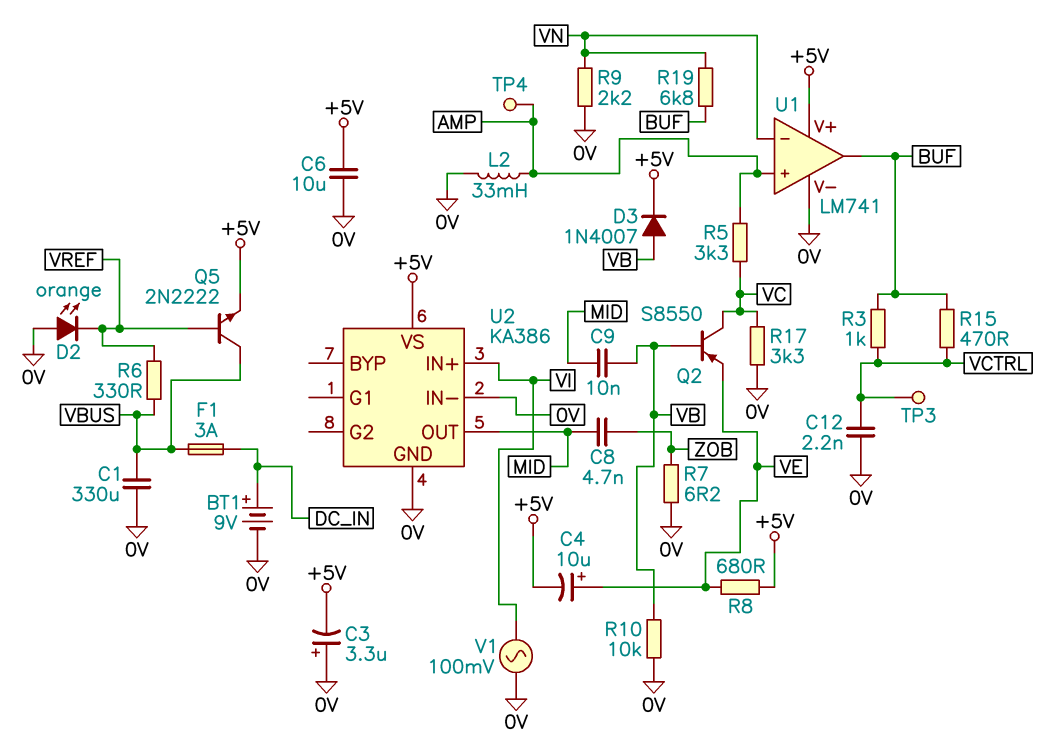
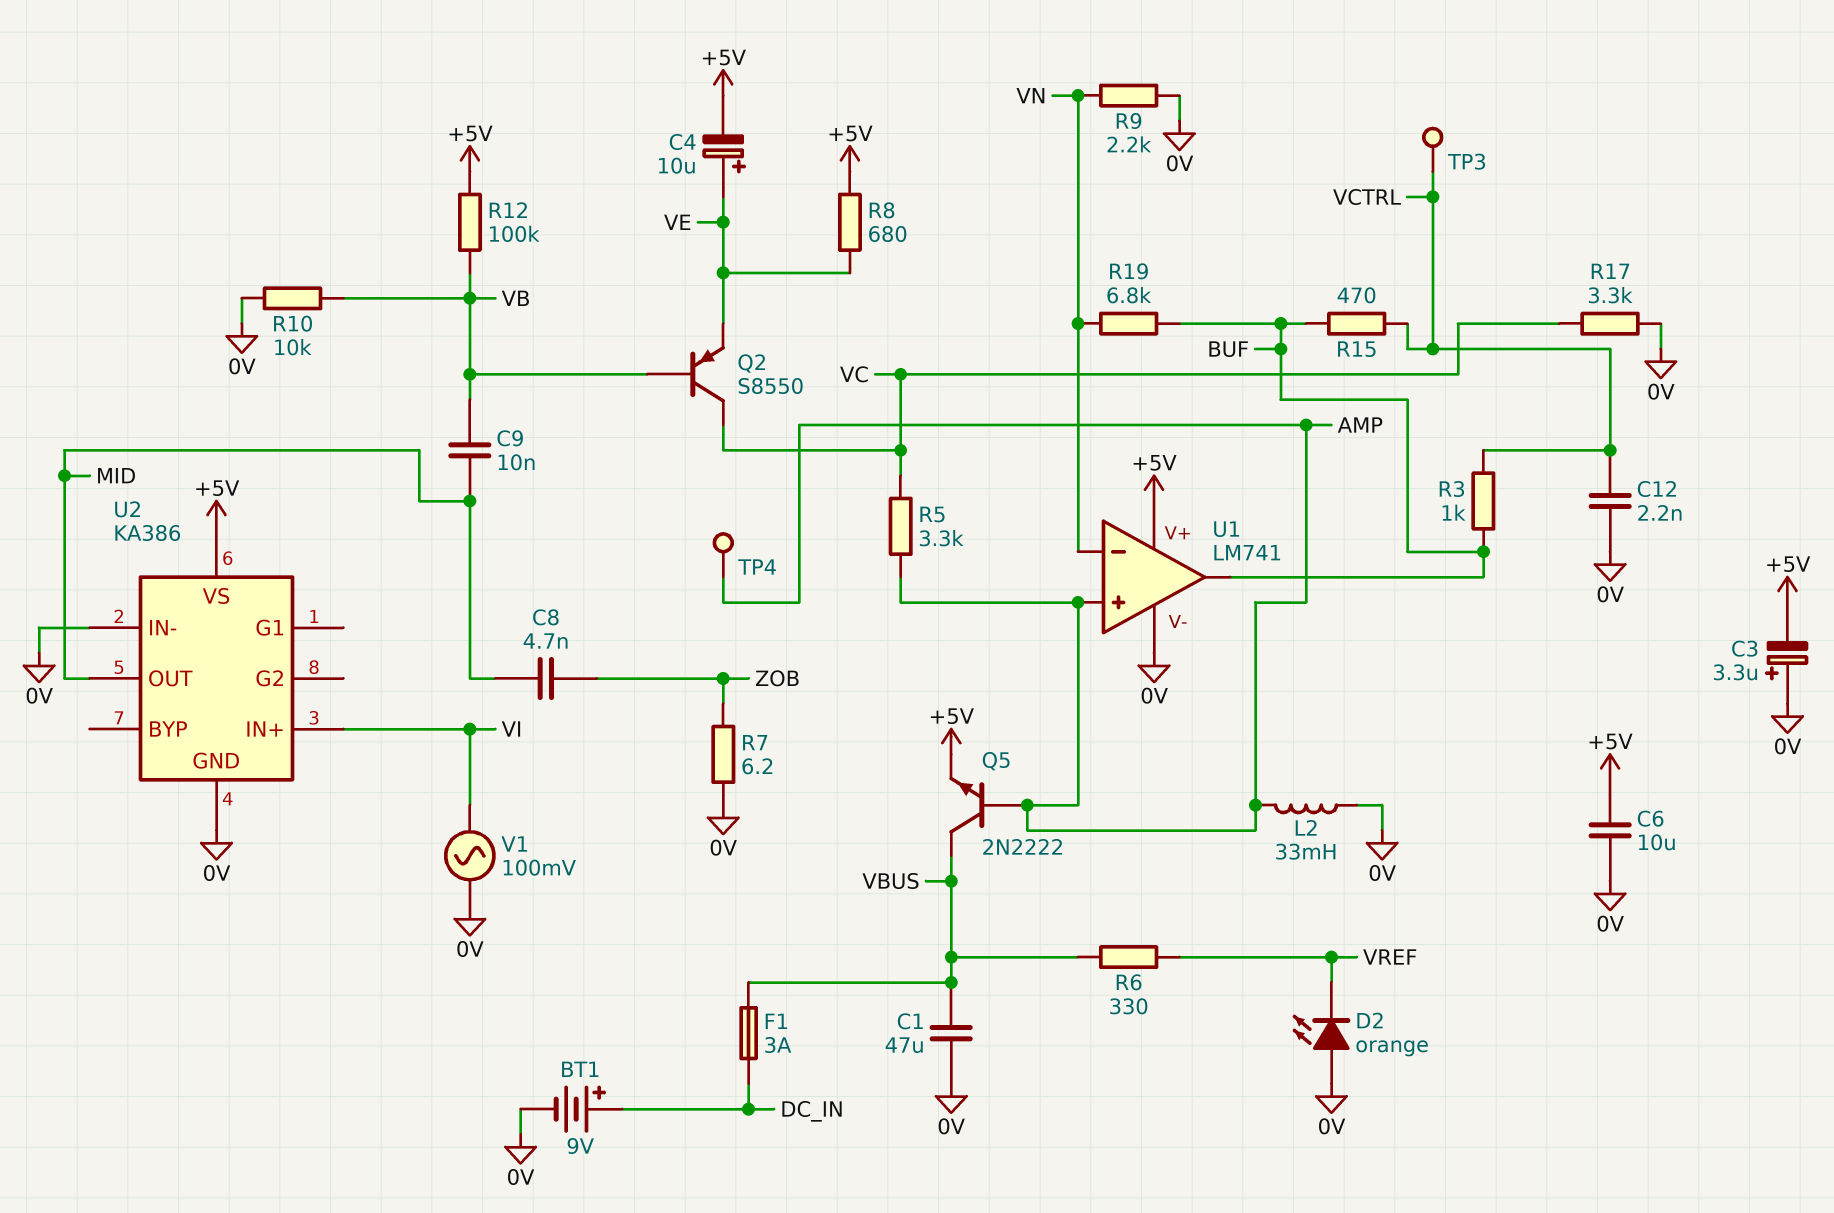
C1: 330uF (0V, VBUS) -> 47uF (0V, VBUS)
D3: diode 1N4007 (A VB, K +5V) -> none
Q5: NPN 2N2222 (B VREF, C VBUS, E +5V) -> NPN 2N2222 (B AMP, C VBUS, E +5V)
R12: none -> 100k (+5V, VB)

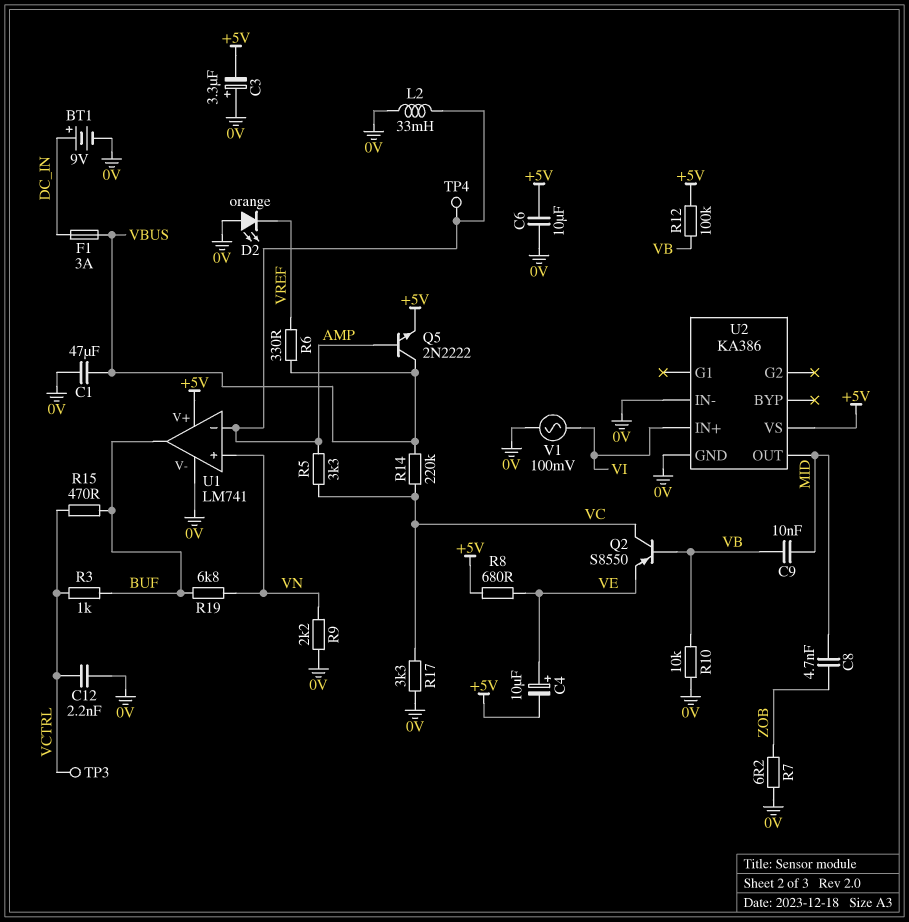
R14: none -> 220k (VBUS, VC)
U1 pin in+: AMP -> VN
U1 pin in-: VN -> AMP

